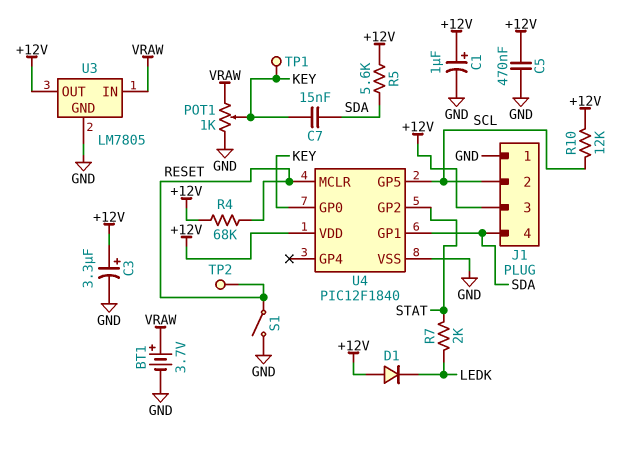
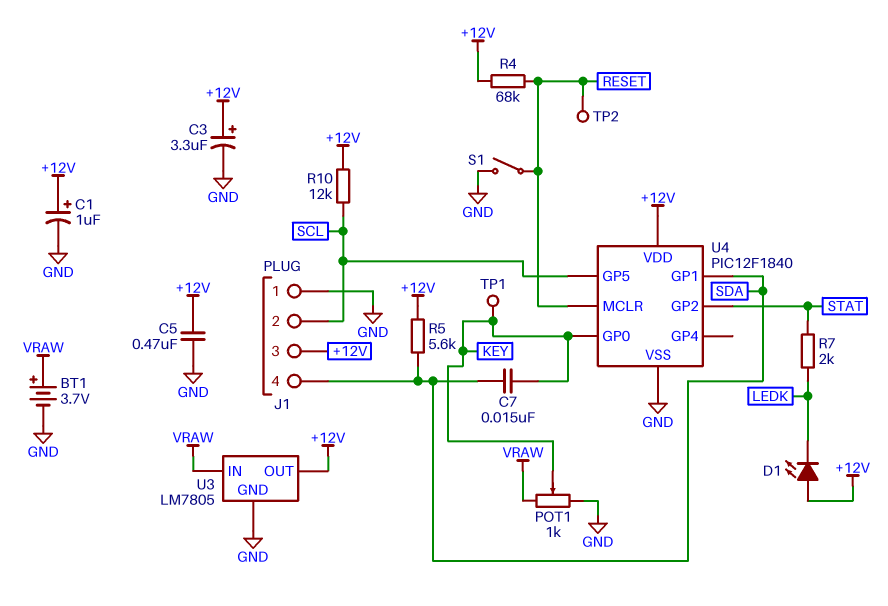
D1: diode (A +12V, K LEDK) -> LED (A +12V, K LEDK)

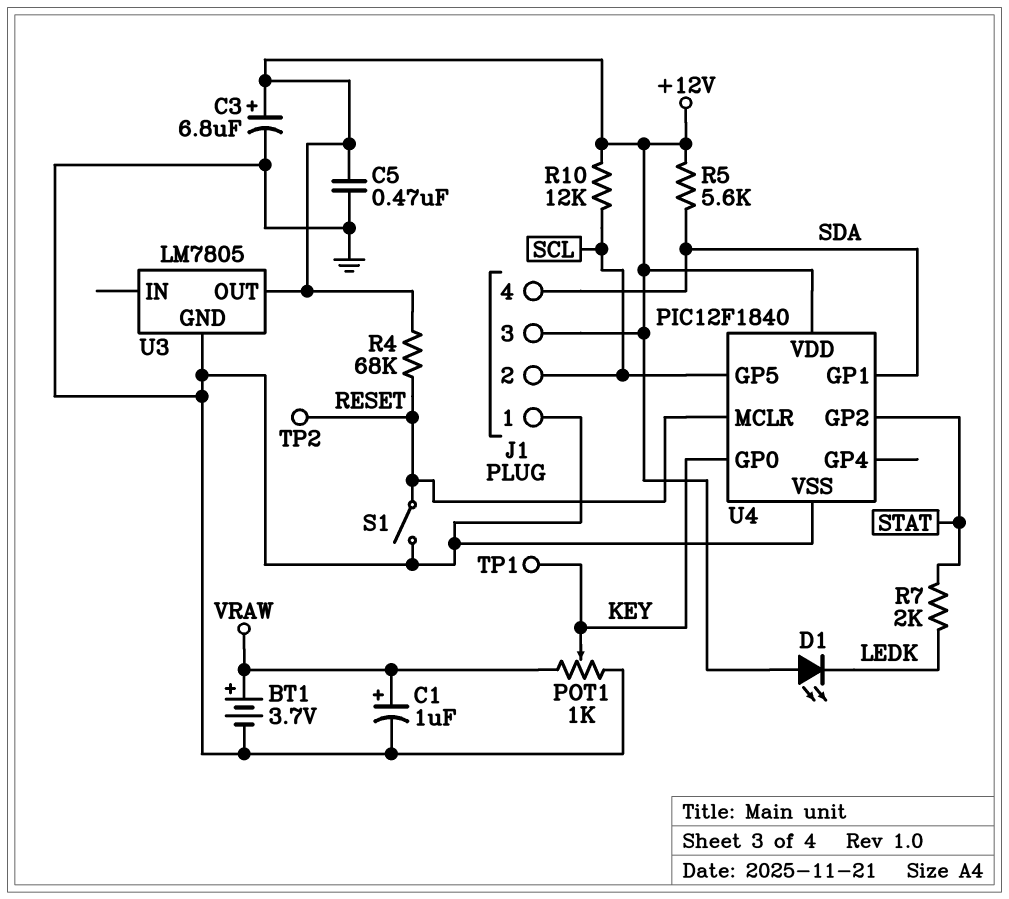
C1: 1uF (plus +12V, minus GND) -> 1uF (plus VRAW, minus GND)
C3: 3.3uF (plus +12V, minus GND) -> 6.8uF (plus +12V, minus GND)
C7: 15nF (KEY, SDA) -> none
U3 pin IN: VRAW -> none

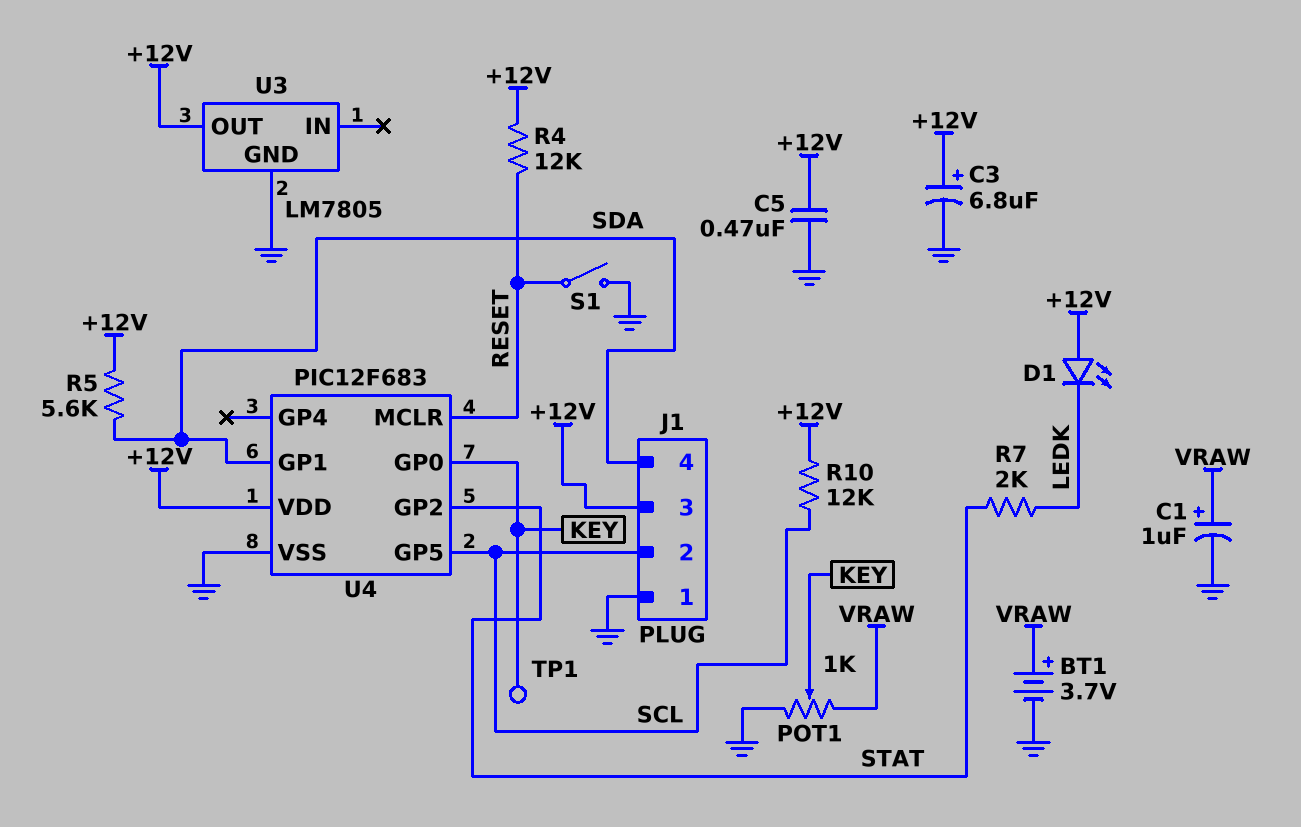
R4: 68k (+12V, RESET) -> 12k (+12V, RESET)
TP2: test point (RESET) -> none
U4: PIC12F1840 -> PIC12F683

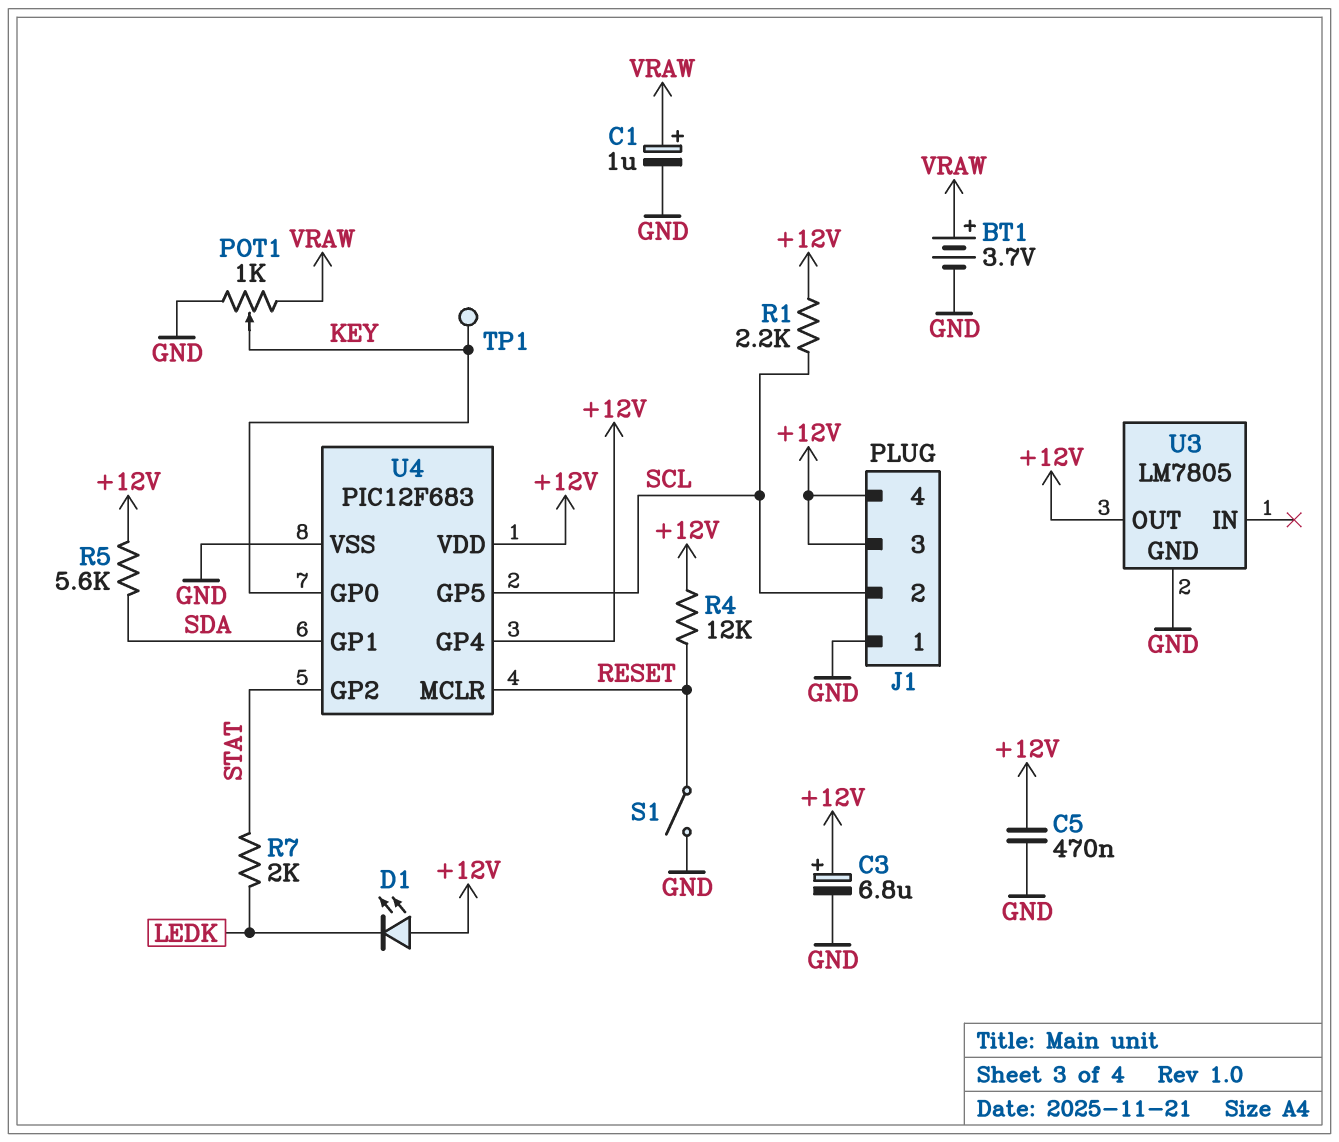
J1 pin 4: SDA -> +12V
R1: none -> 2.2k (+12V, SCL)
R10: 12k (+12V, SCL) -> none
U4 pin GP4: none -> +12V

